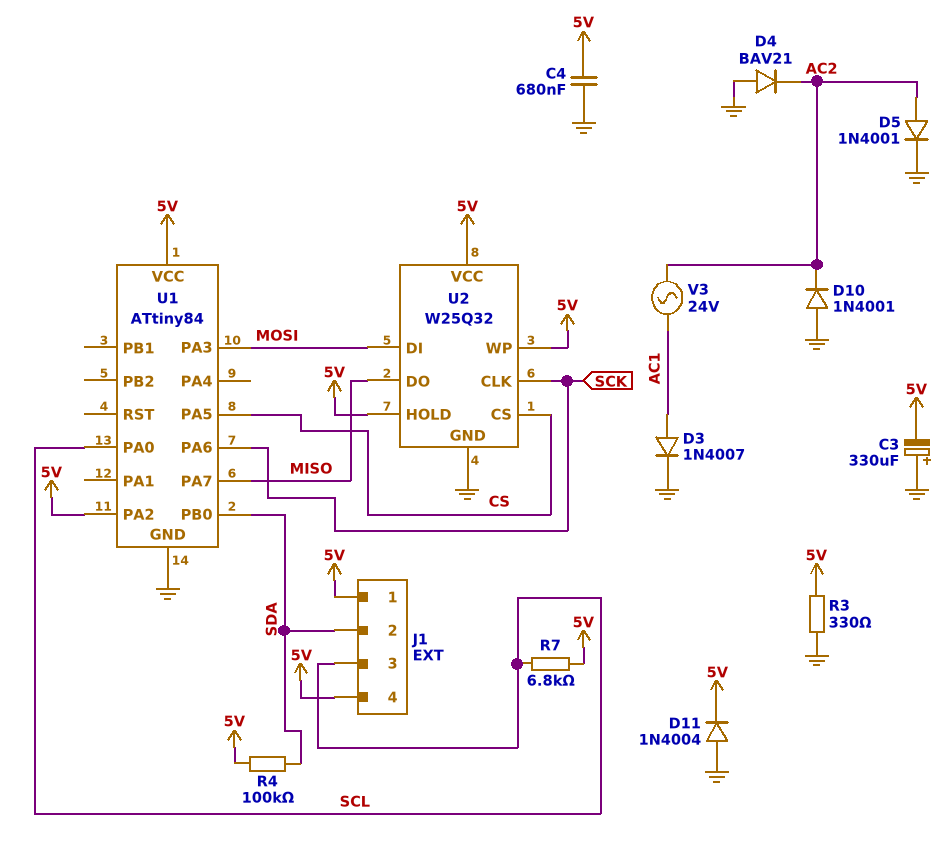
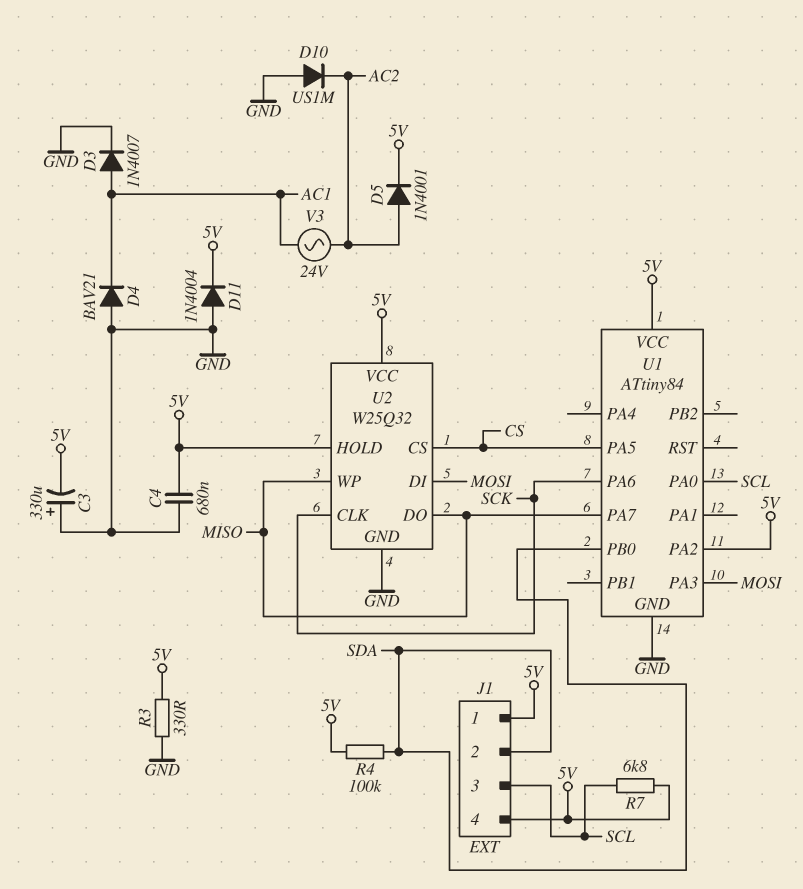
D4: diode BAV21 (A GND, K AC2) -> diode BAV21 (A GND, K AC1)
D5: diode 1N4001 (A AC2, K GND) -> diode 1N4001 (A AC2, K 5V)
D10: diode 1N4001 (A GND, K AC2) -> diode US1M (A GND, K AC2)
U2 pin WP: 5V -> MISO

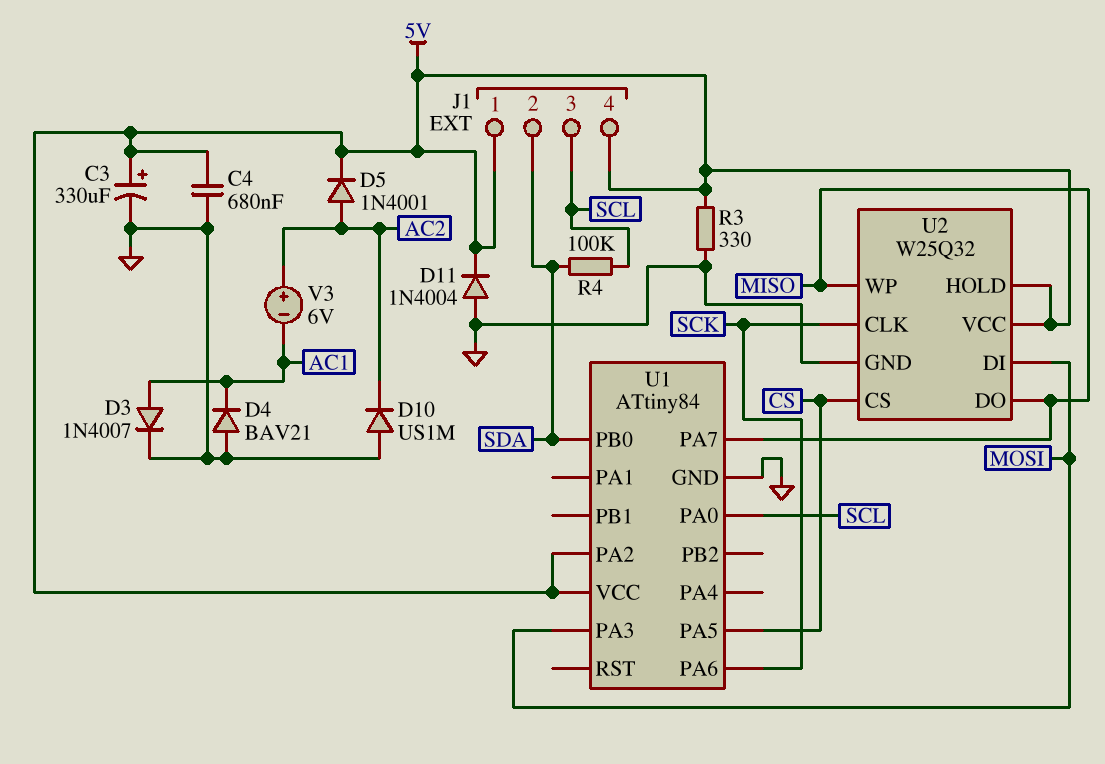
C3: 330uF (plus GND, minus 5V) -> 330uF (plus 5V, minus GND)
R4: 100k (5V, SDA) -> 100k (SCL, SDA)
R7: 6.8k (5V, SCL) -> none
V3: AC 24V (AC1, AC2) -> 6V (plus AC2, minus AC1)

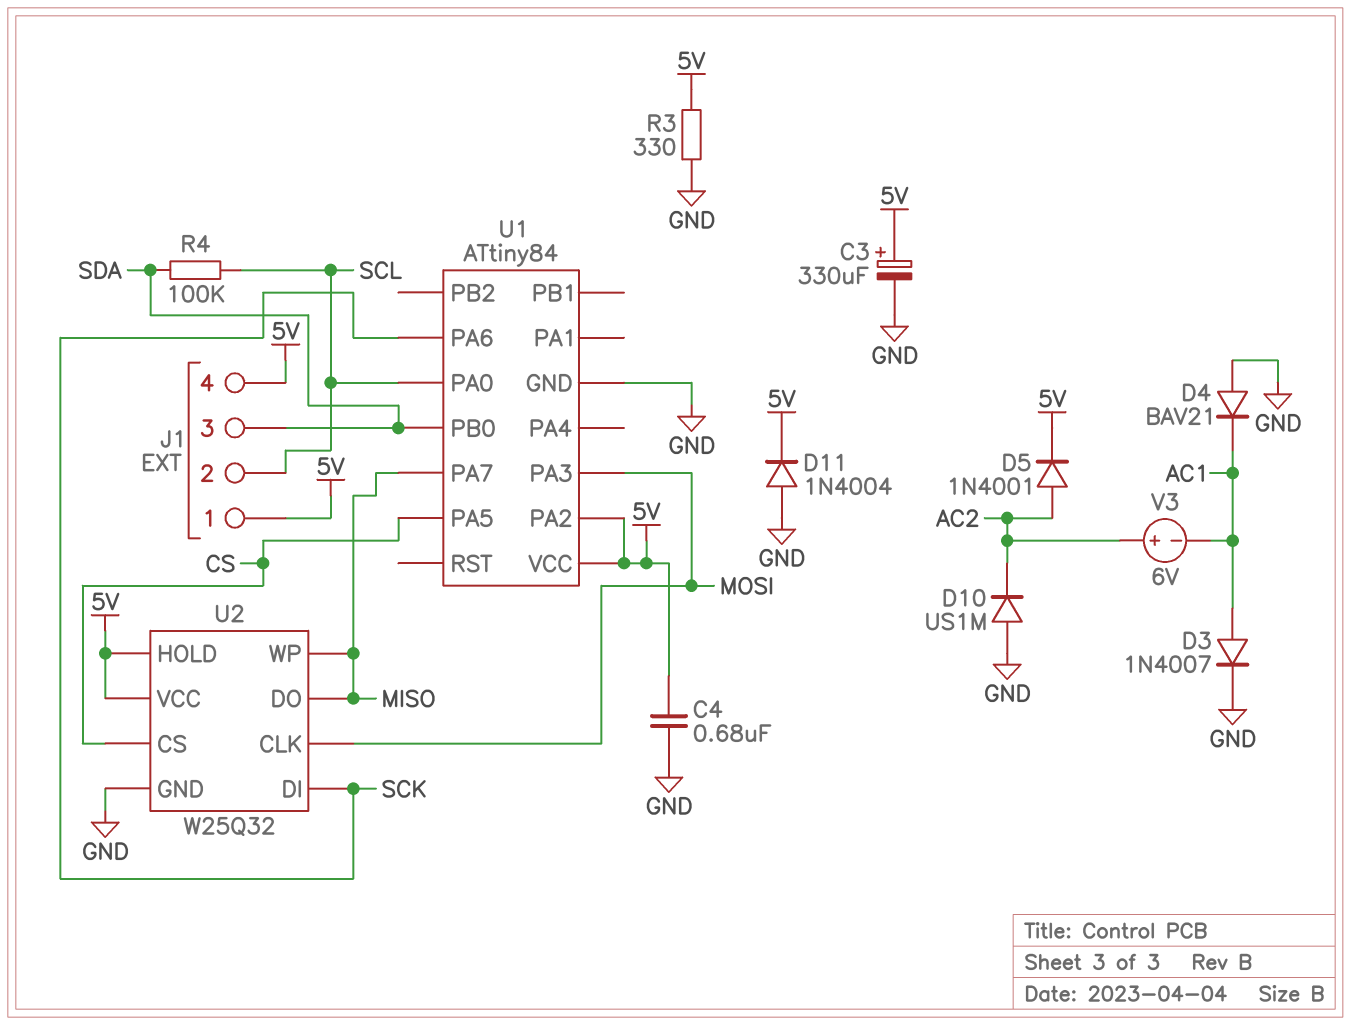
J1 pin 2: SDA -> SCL
J1 pin 3: SCL -> SDA
U2 pin CLK: SCK -> MOSI
U2 pin DI: MOSI -> SCK

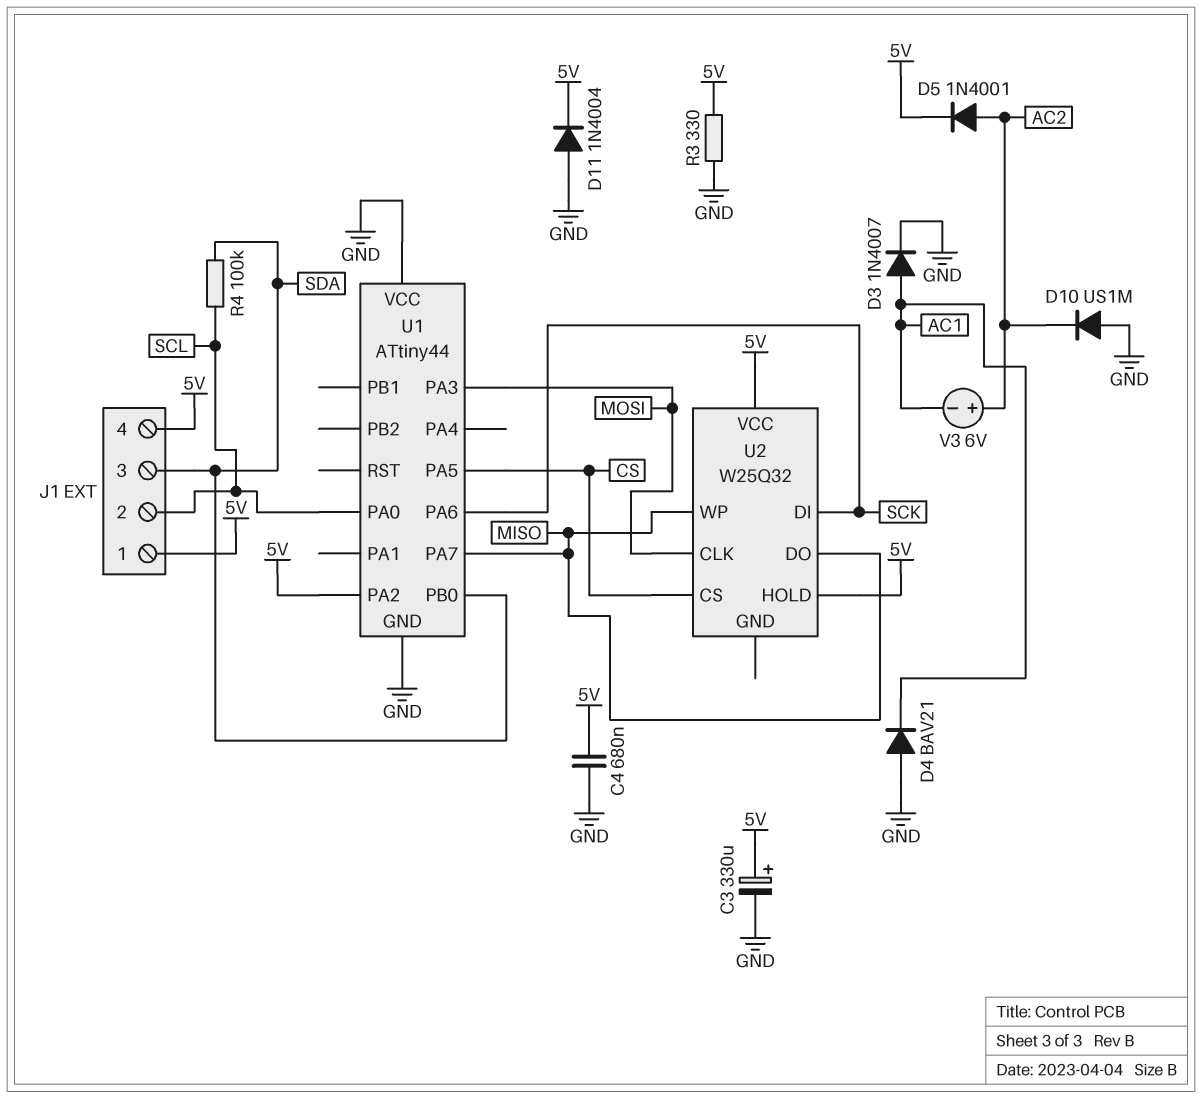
U1: ATtiny84 -> ATtiny44
U1 pin VCC: 5V -> GND
U2 pin GND: GND -> none

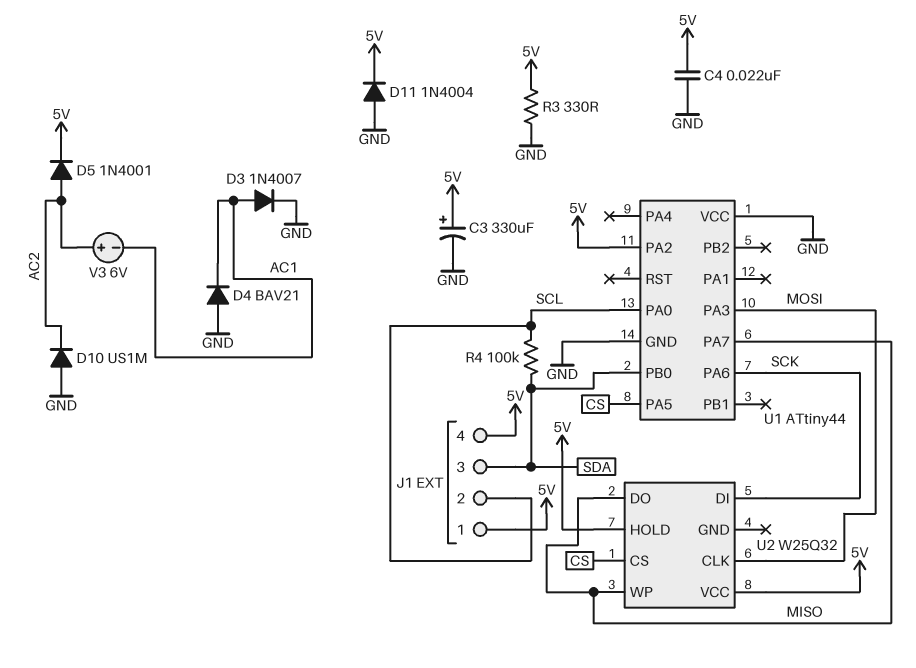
C4: 680nF (5V, GND) -> 22nF (5V, GND)

